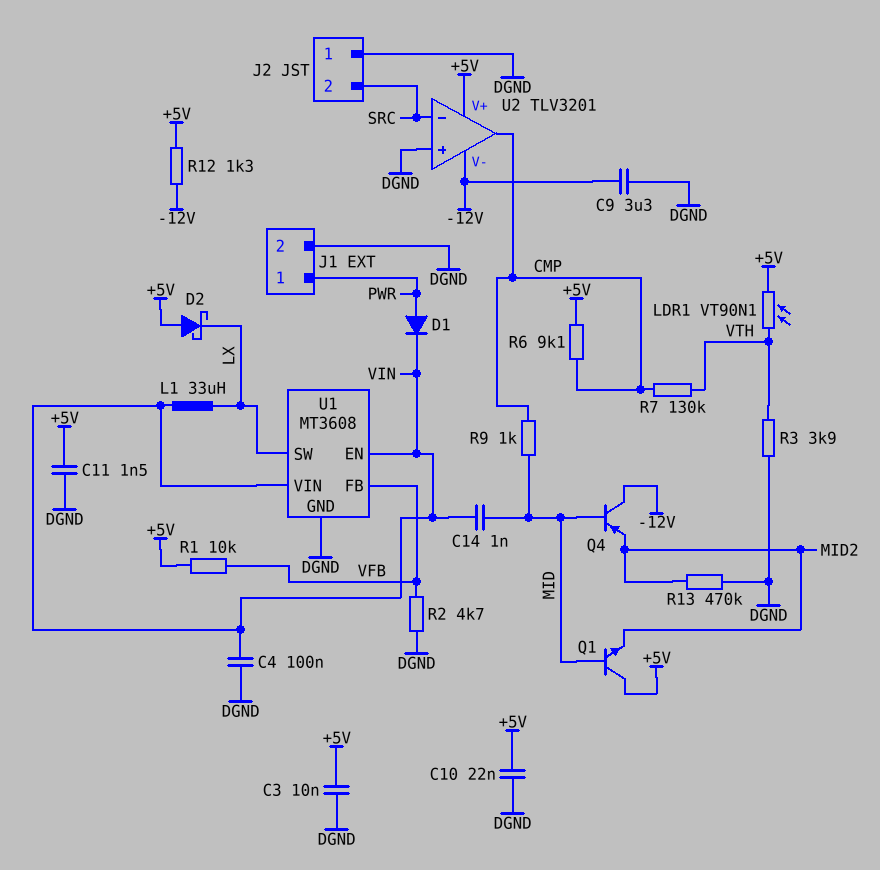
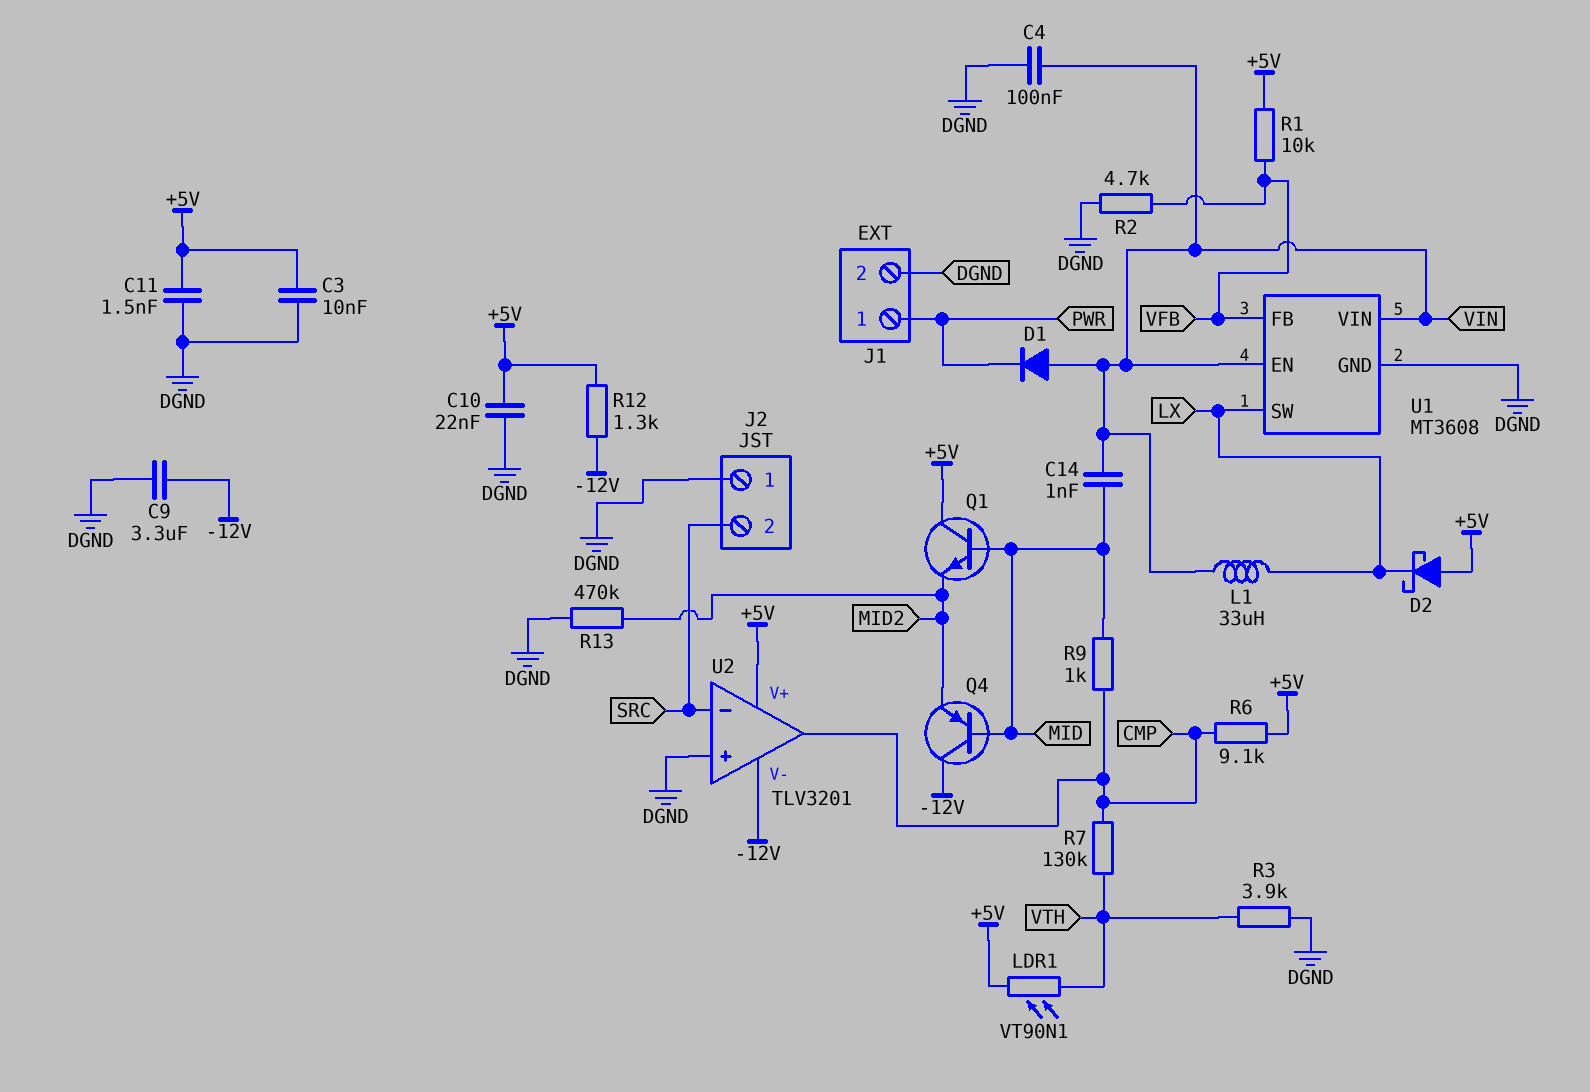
D1: diode (A PWR, K VIN) -> diode (A VIN, K PWR)

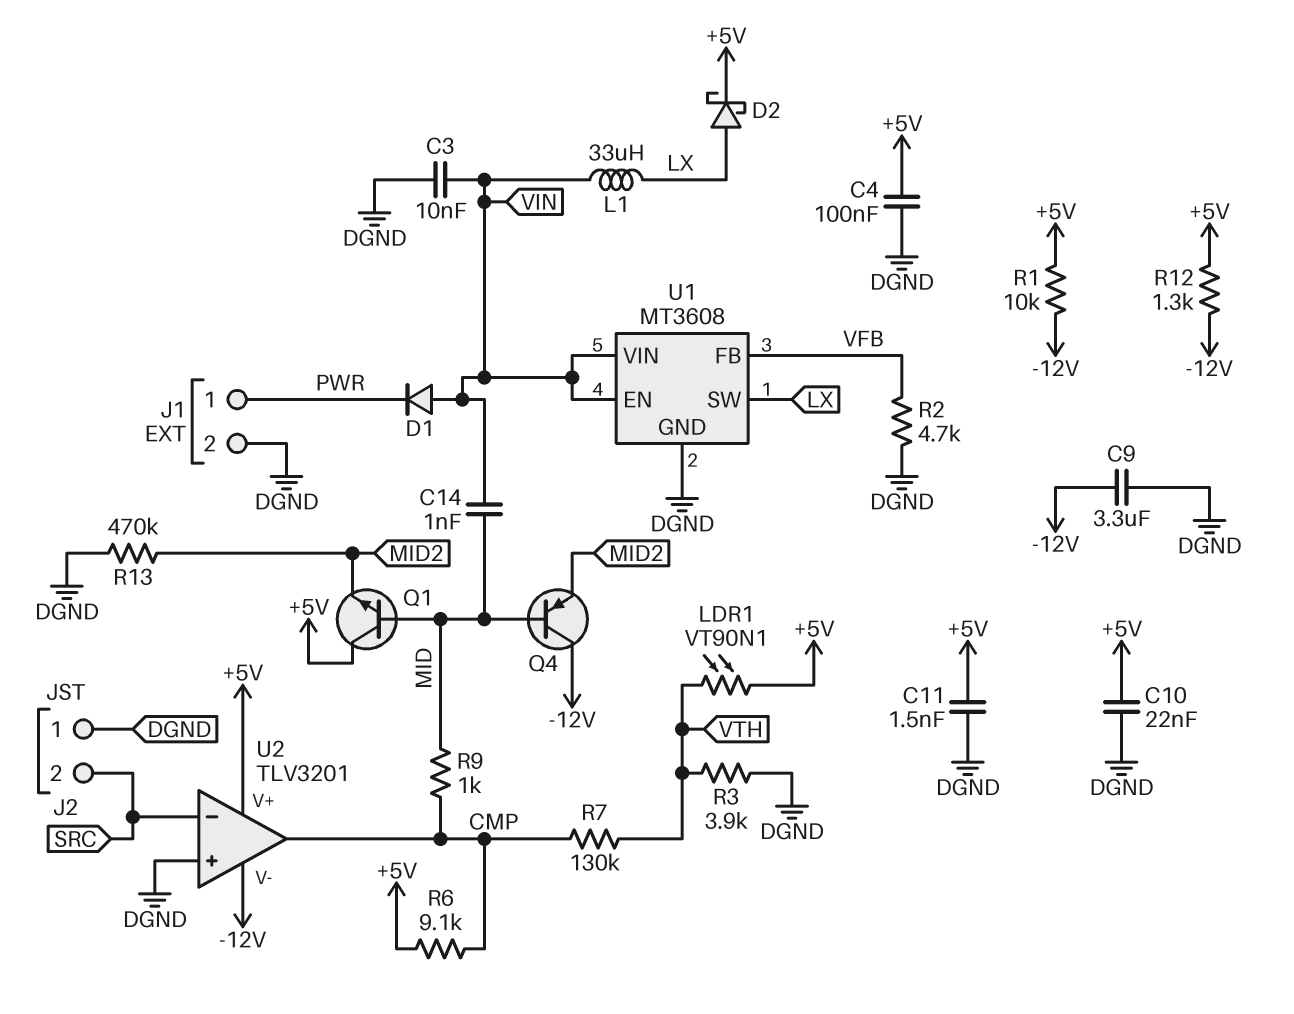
C3: 10nF (+5V, DGND) -> 10nF (DGND, VIN)
C4: 100nF (DGND, VIN) -> 100nF (+5V, DGND)
D2: schottky (A +5V, K LX) -> schottky (A LX, K +5V)
R1: 10k (+5V, VFB) -> 10k (+5V, -12V)

